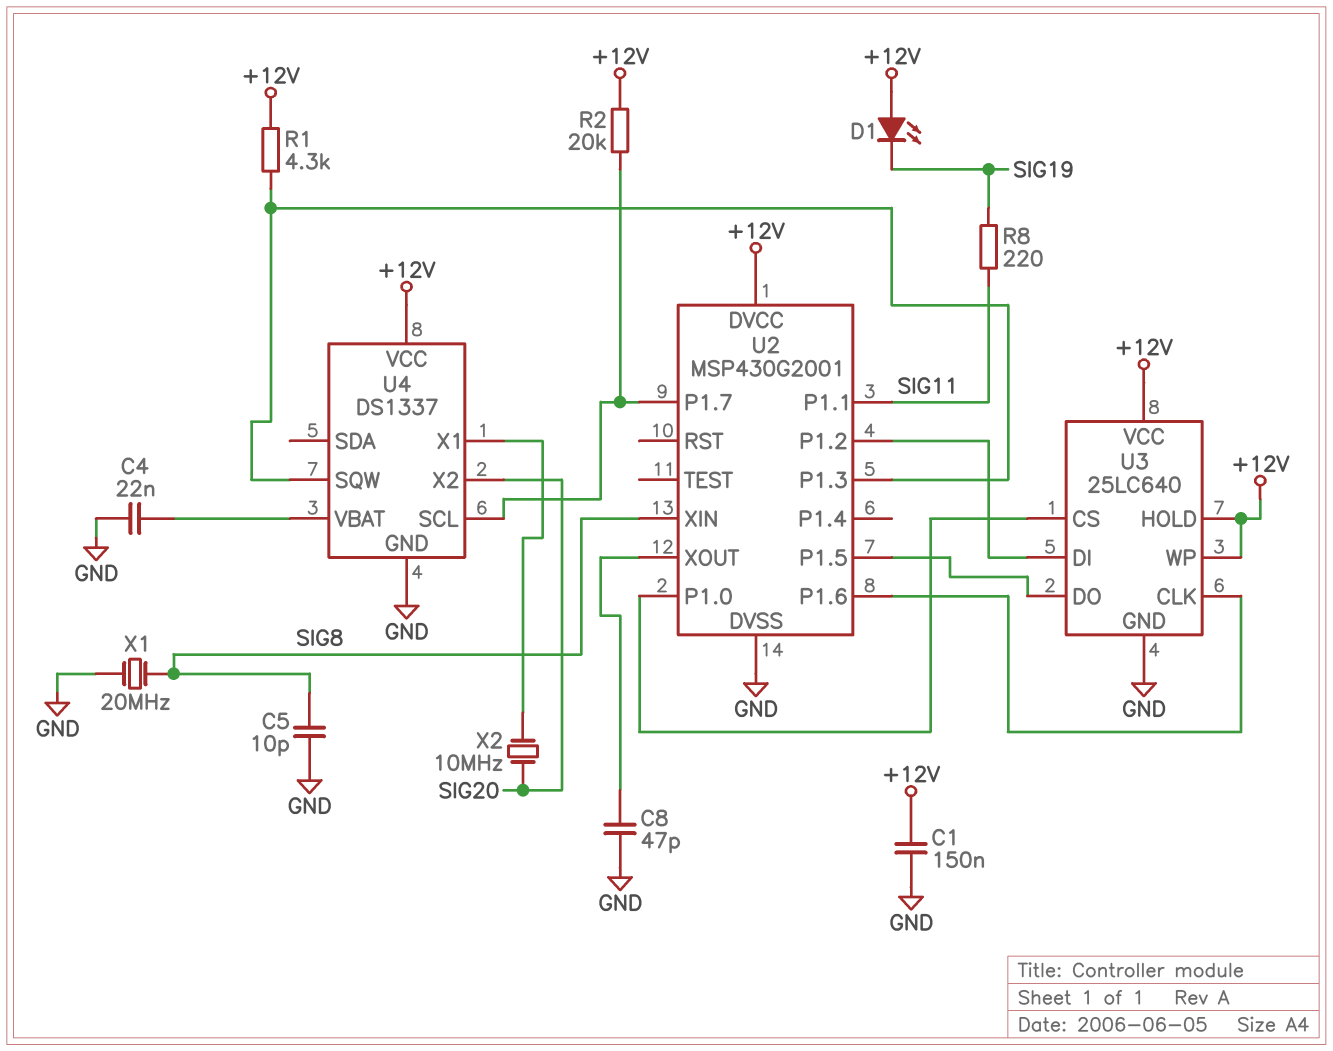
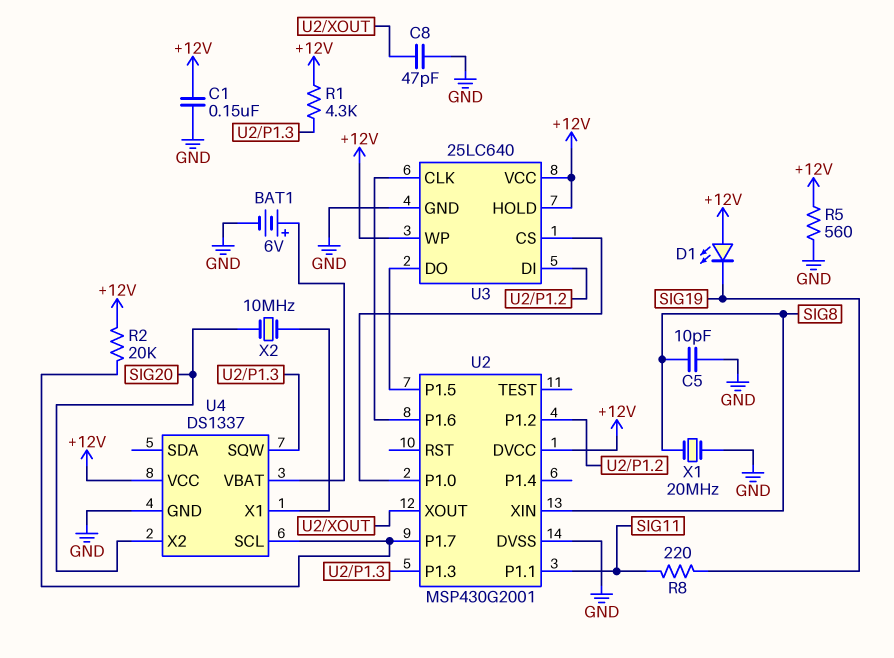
BAT1: none -> 6V (plus U4/VBAT, minus GND)
C4: 22nF (GND, U4/VBAT) -> none
R5: none -> 560 (+12V, GND)

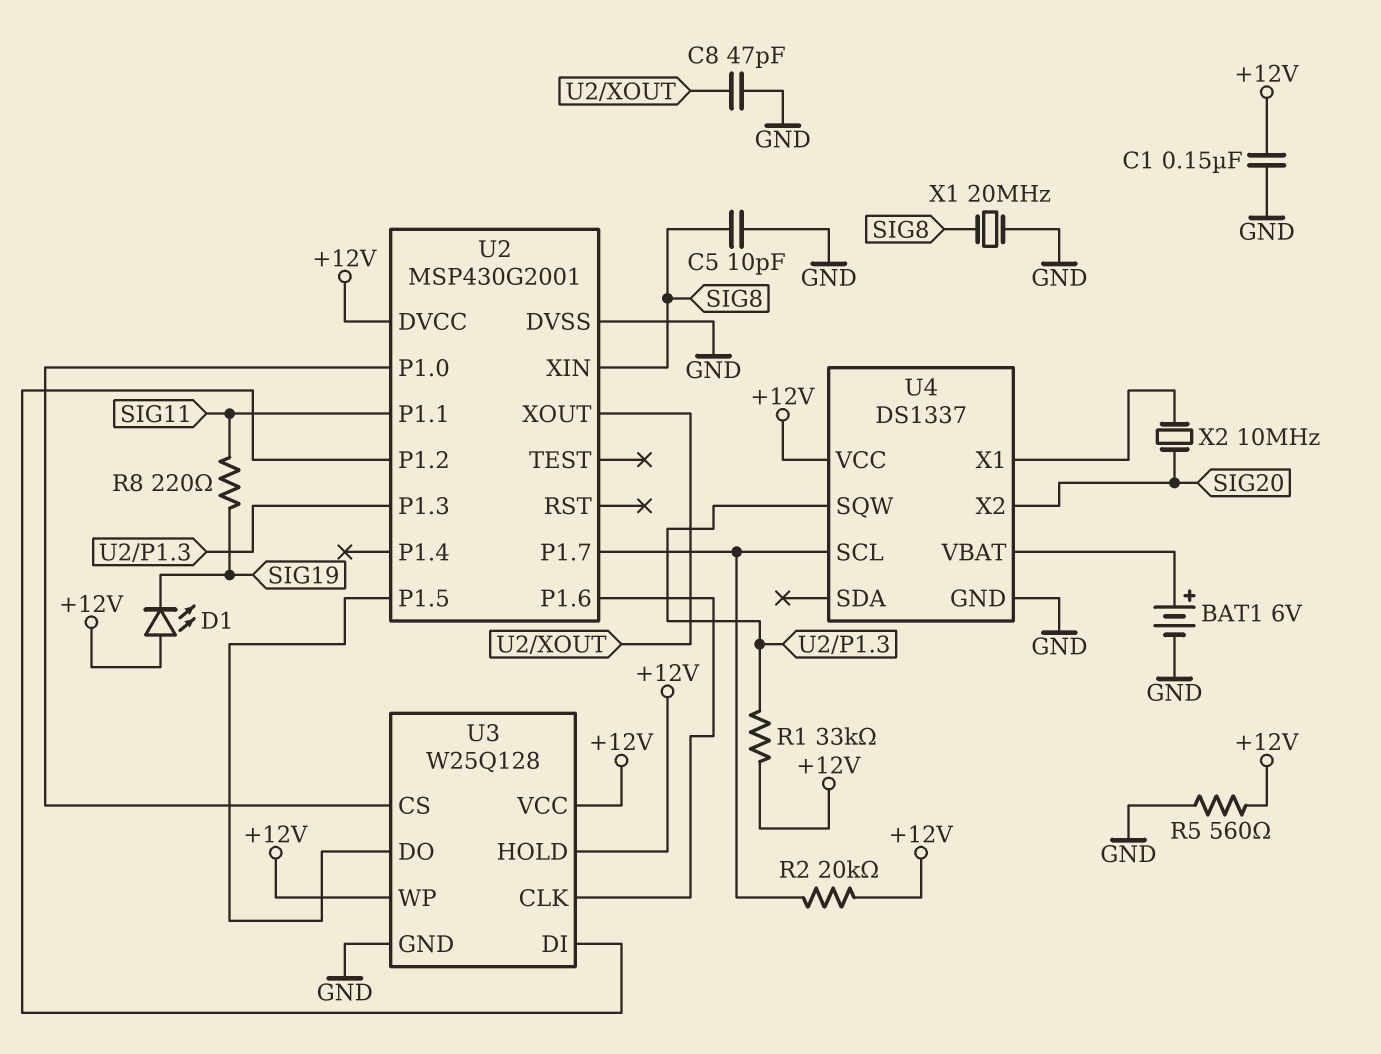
R1: 4.3k (+12V, U2/P1.3) -> 33k (+12V, U2/P1.3)
U3: 25LC640 -> W25Q128

